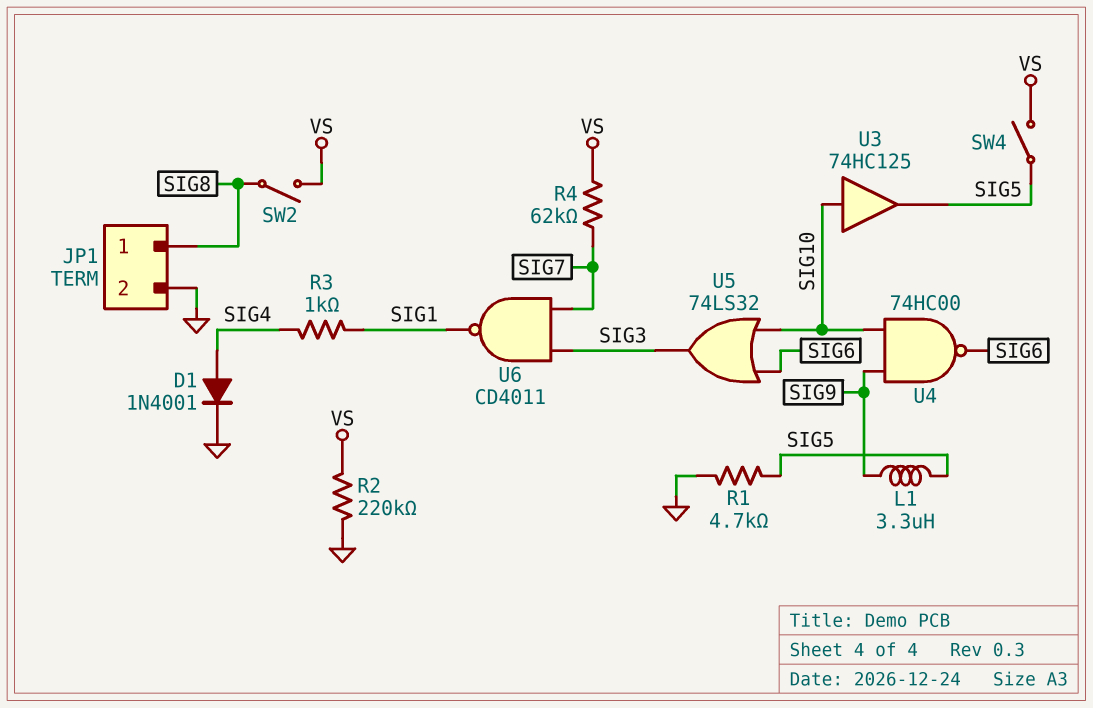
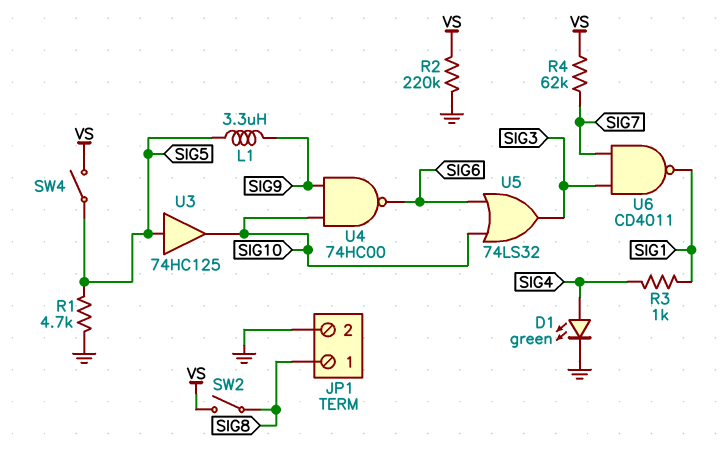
D1: diode 1N4001 (A SIG4, K GND) -> LED green (A SIG4, K GND)
U3: buffer 74HC125 (in SIG10, out SIG5) -> buffer 74HC125 (in SIG5, out SIG10)

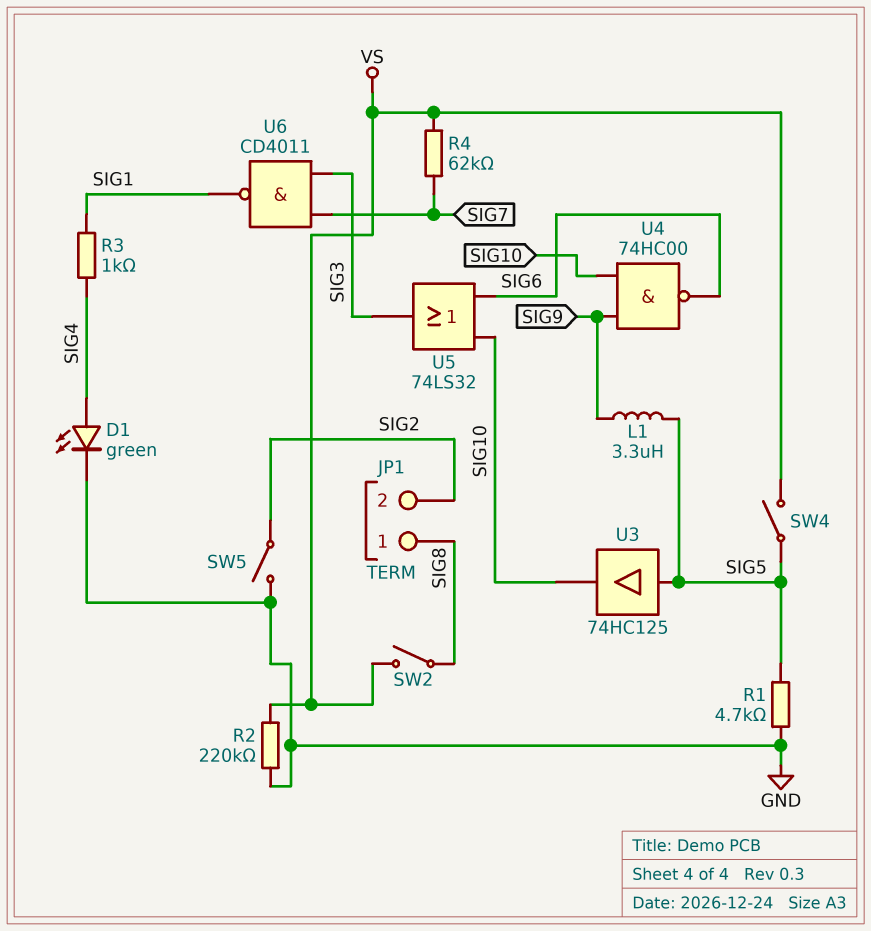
JP1 pin 2: GND -> SIG2
SW5: none -> switch (GND, SIG2)

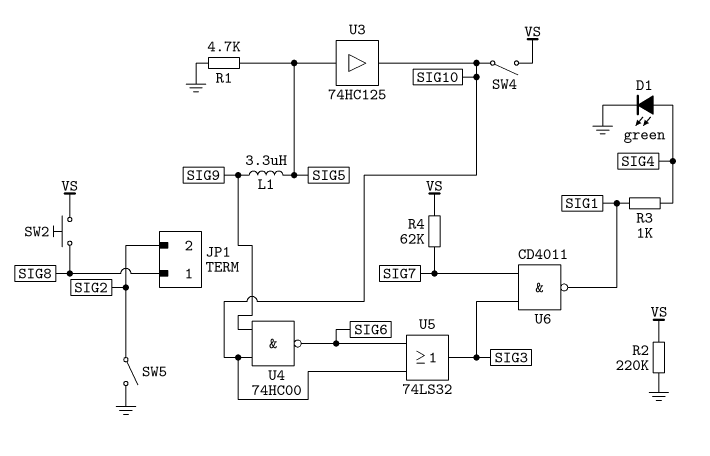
SW2: switch (SIG8, VS) -> button (SIG8, VS)
SW4: switch (SIG5, VS) -> switch (SIG10, VS)

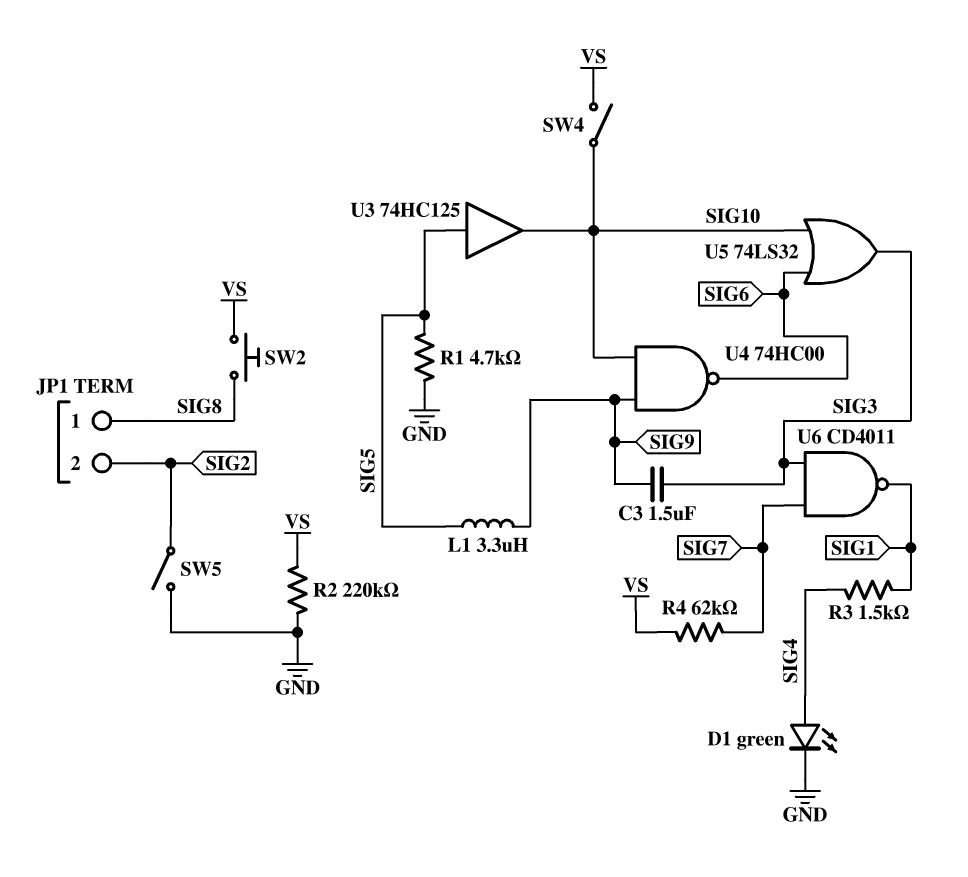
C3: none -> 1.5uF (SIG3, SIG9)
R3: 1k (SIG1, SIG4) -> 1.5k (SIG1, SIG4)

